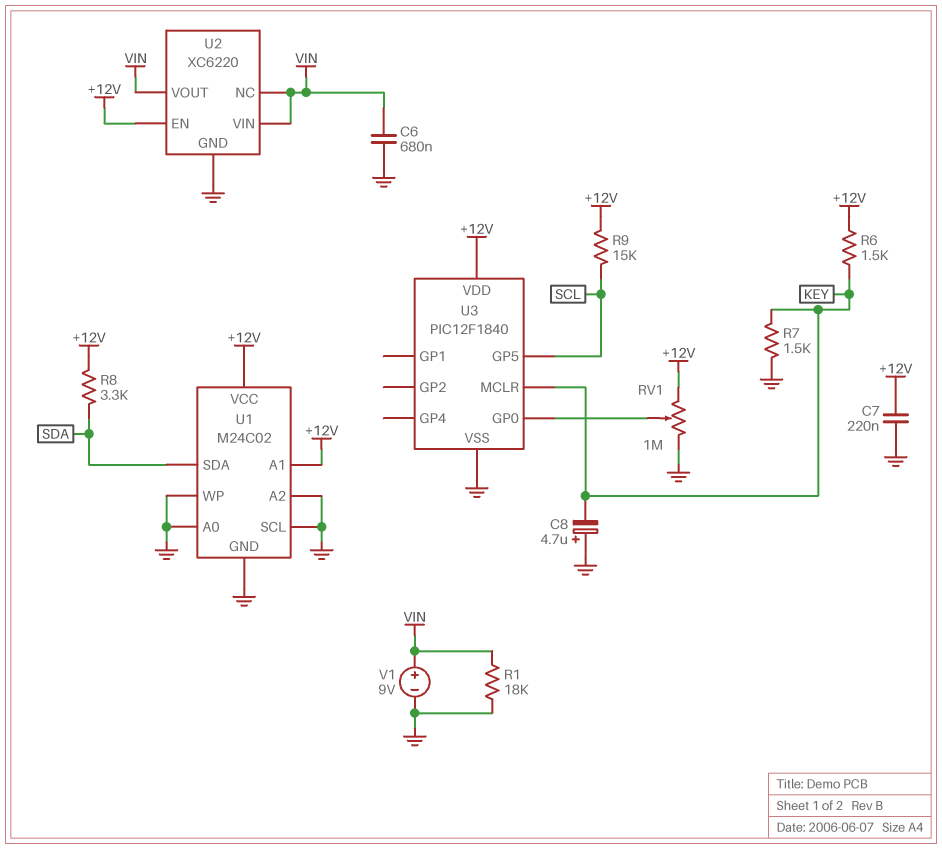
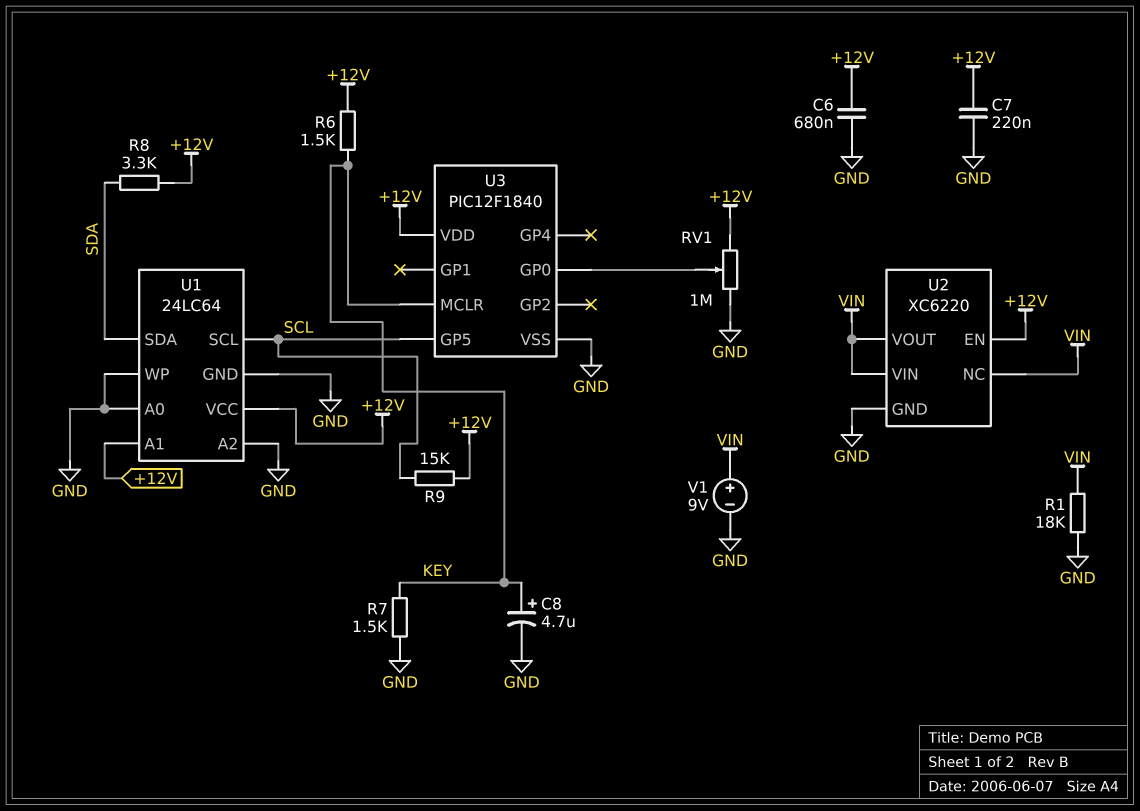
C6: 680nF (GND, VIN) -> 680nF (+12V, GND)
C8: 4.7uF (plus GND, minus KEY) -> 4.7uF (plus KEY, minus GND)
U1: M24C02 -> 24LC64
U1 pin SCL: GND -> SCL

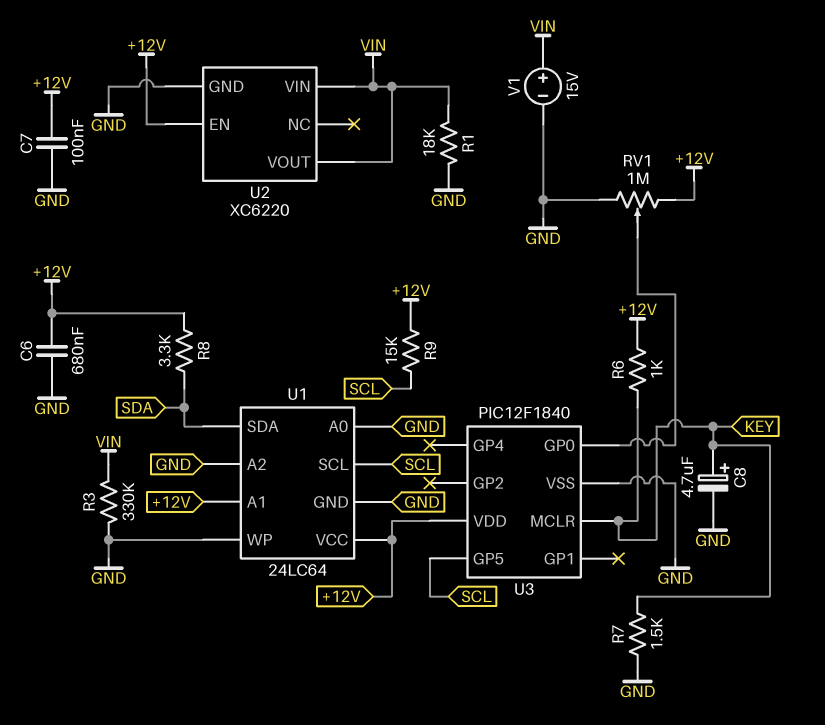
C7: 220nF (+12V, GND) -> 100nF (+12V, GND)
R3: none -> 330k (GND, VIN)
R6: 1.5k (+12V, KEY) -> 1k (+12V, KEY)
U2 pin NC: VIN -> none
V1: 9V (plus VIN, minus GND) -> 15V (plus VIN, minus GND)

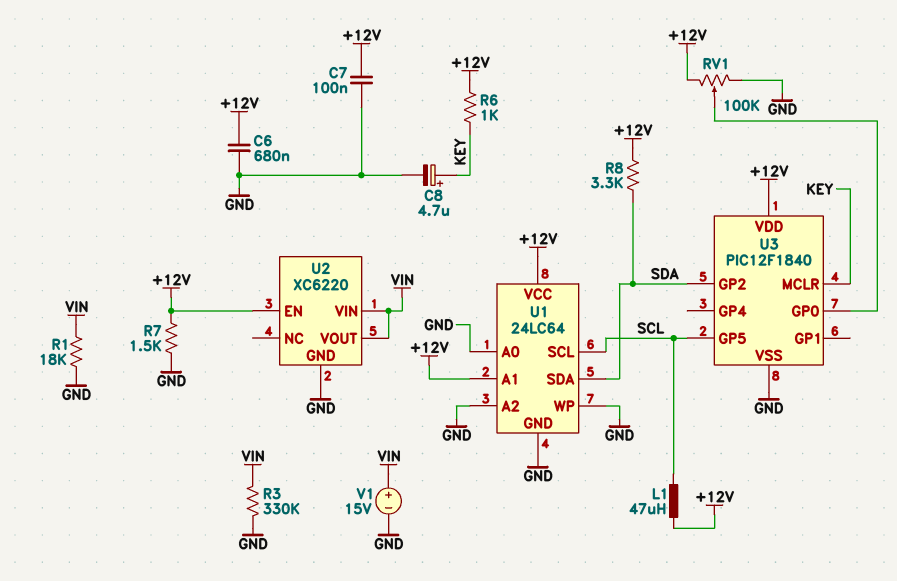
L1: none -> 47uH (+12V, SCL)
R7: 1.5k (GND, KEY) -> 1.5k (+12V, GND)
R9: 15k (+12V, SCL) -> none
RV1: 1M (+12V, GND, wiper U3/GP0) -> 100k (+12V, GND, wiper U3/GP0)
U3 pin GP2: none -> SDA

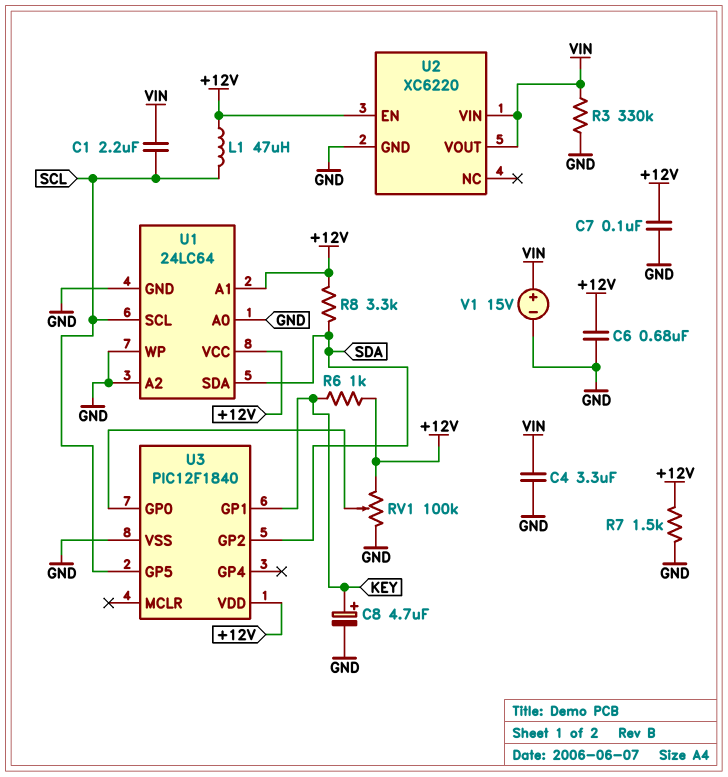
C1: none -> 2.2uF (SCL, VIN)
C4: none -> 3.3uF (GND, VIN)
R1: 18k (GND, VIN) -> none
U3 pin GP1: none -> KEY
U3 pin MCLR: KEY -> none

